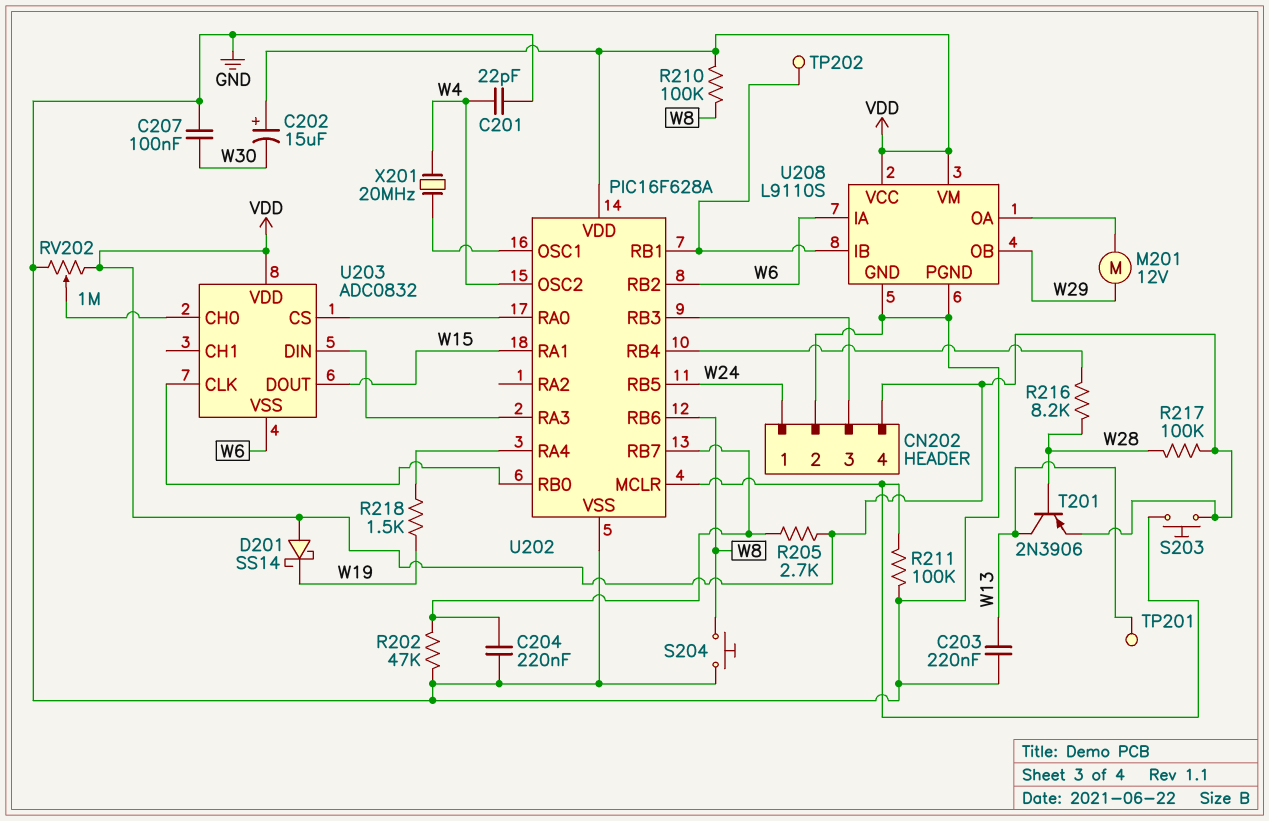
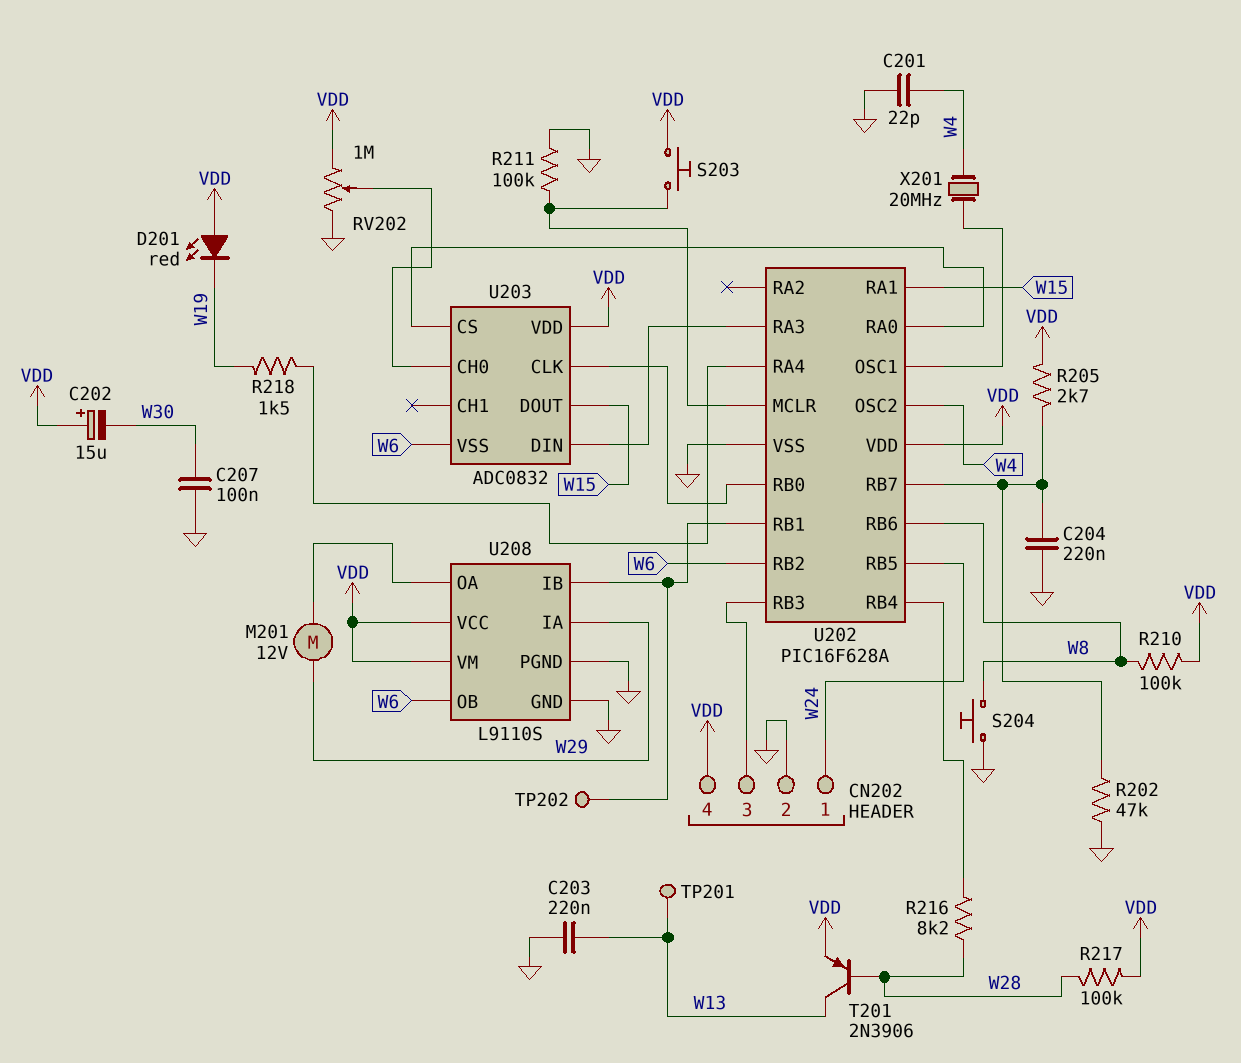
D201: schottky SS14 (A VDD, K W19) -> LED red (A VDD, K W19)
U208 pin IA: W6 -> W29
U208 pin OB: W29 -> W6

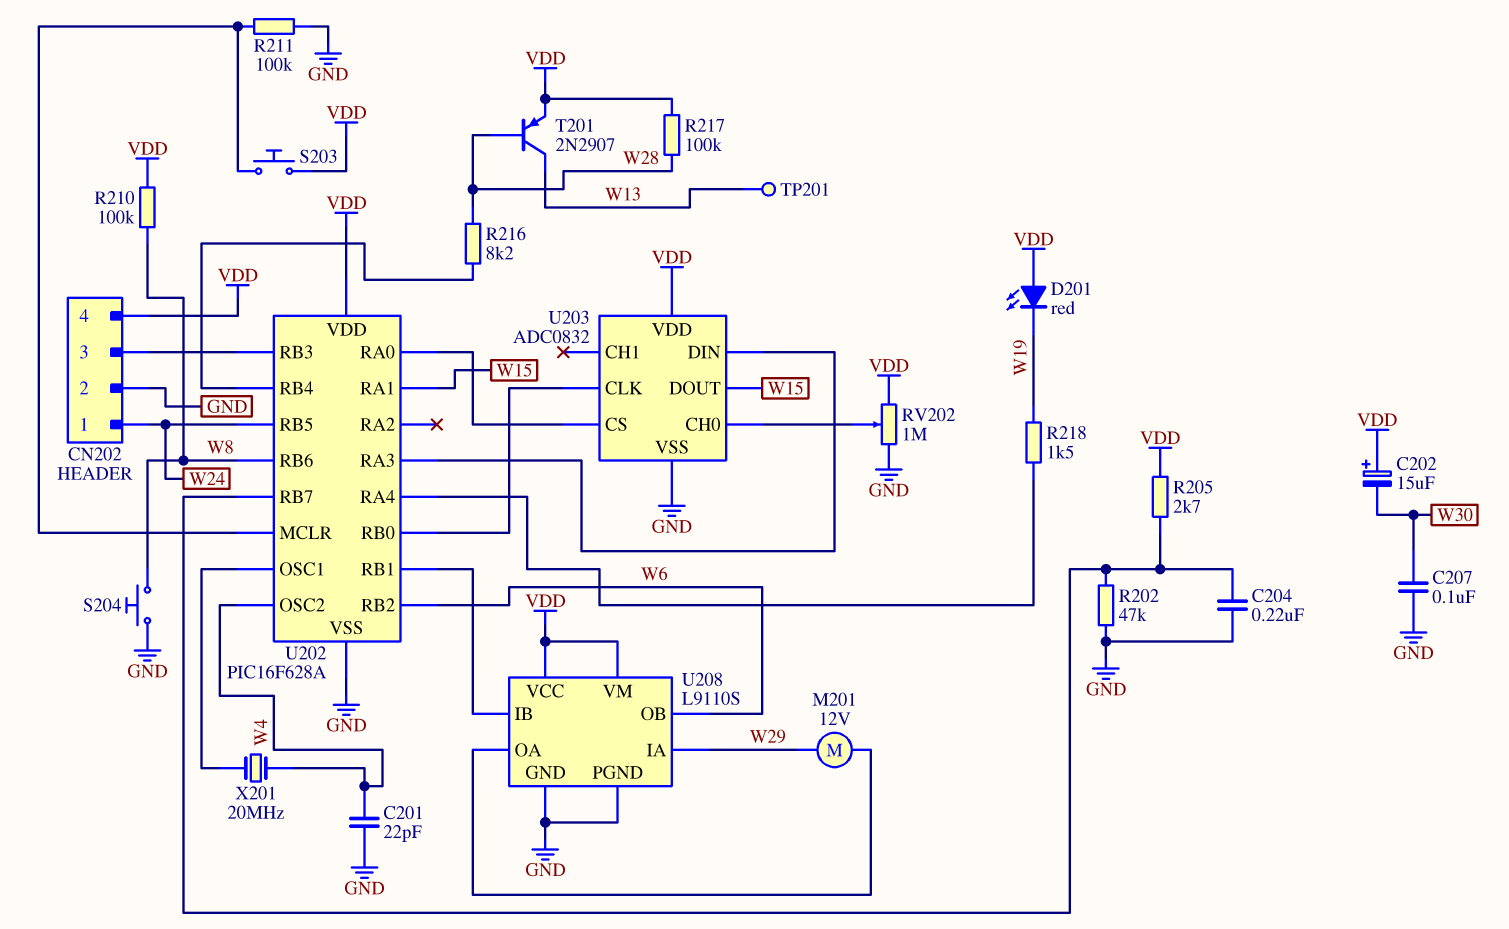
C203: 220nF (GND, W13) -> none
T201: PNP 2N3906 (B W28, C W13, E VDD) -> PNP 2N2907 (B W28, C W13, E VDD)
TP202: test point (U202/RB1) -> none
U203 pin VSS: W6 -> GND

